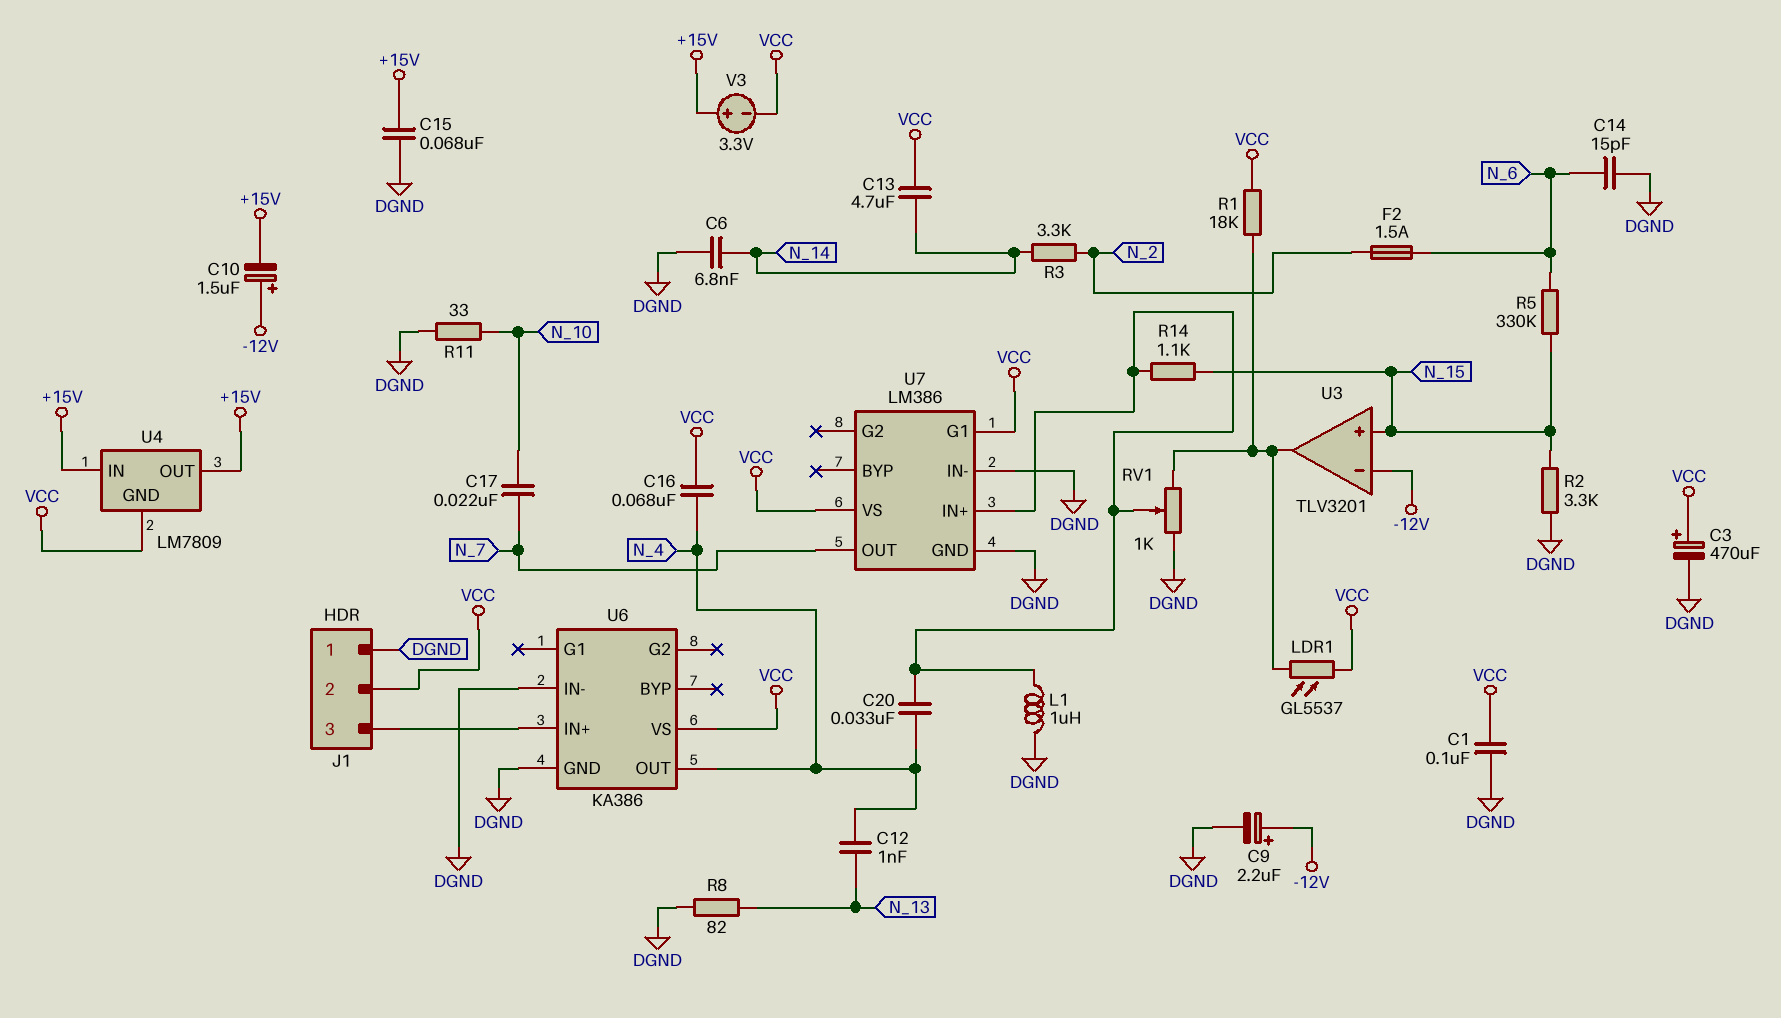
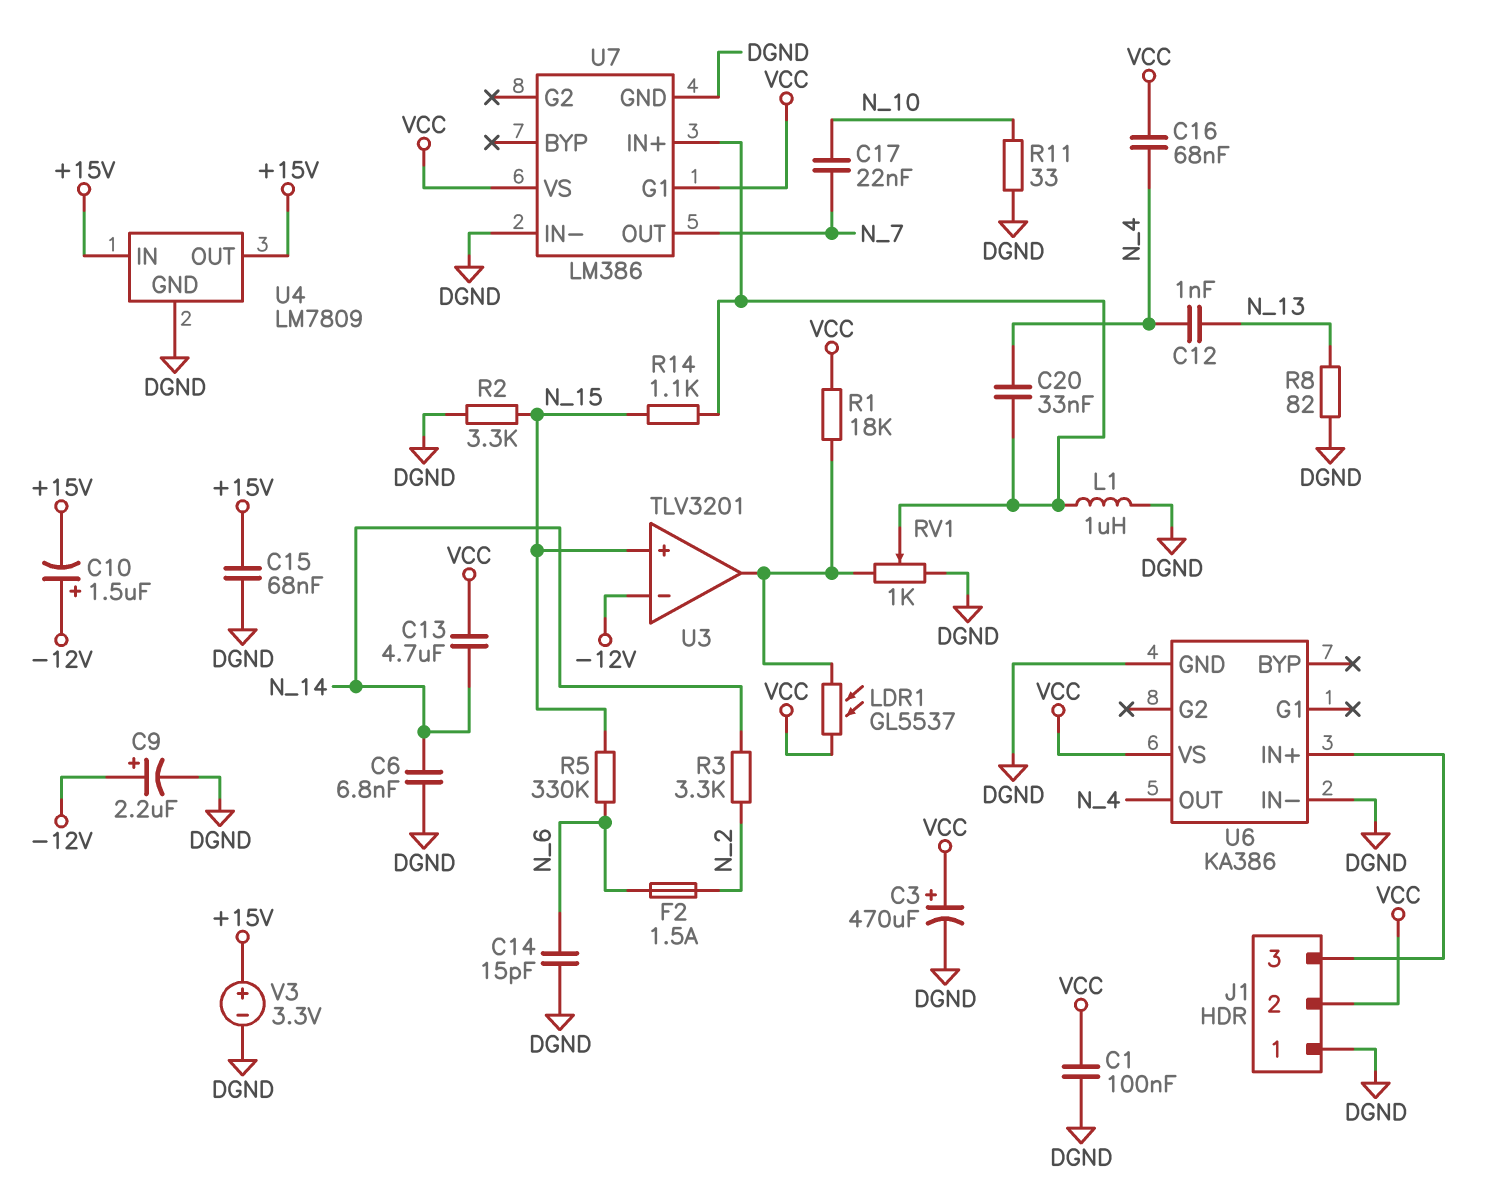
U4 pin GND: VCC -> DGND
V3: 3.3V (plus +15V, minus VCC) -> 3.3V (plus +15V, minus DGND)

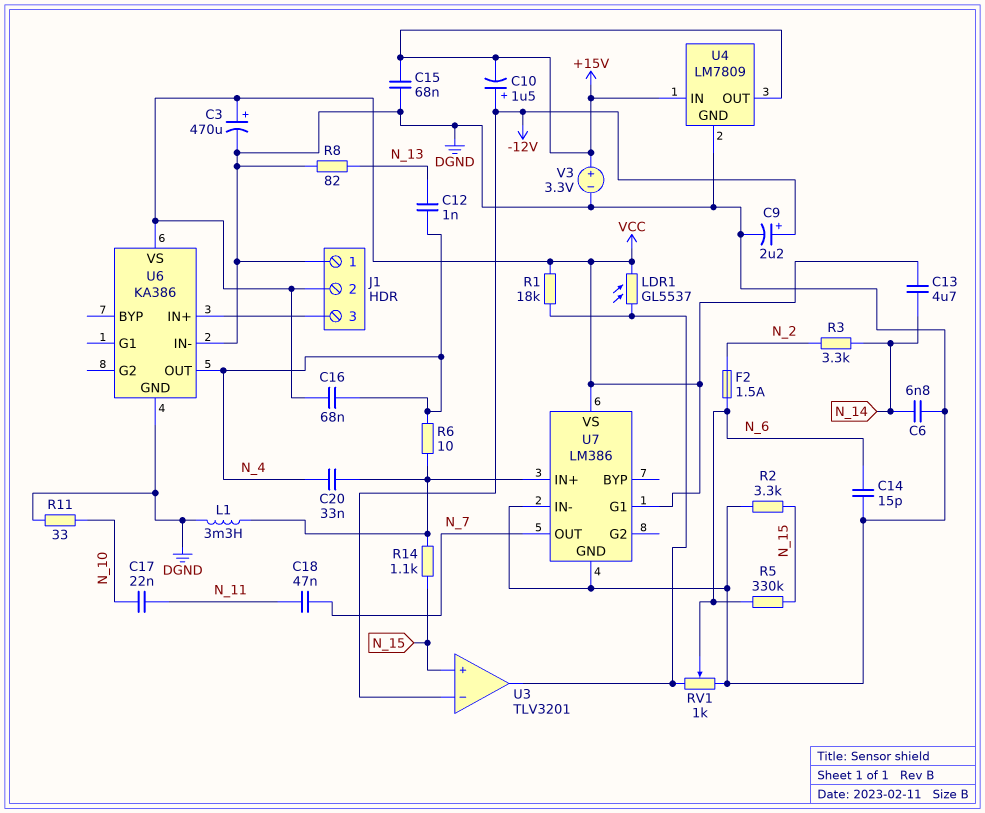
C1: 100nF (DGND, VCC) -> none
C17: 22nF (N_7, N_10) -> 22nF (N_10, N_11)
C18: none -> 47nF (N_7, N_11)
L1: 1uH (DGND, U7/IN+) -> 3.3mH (DGND, U7/IN+)
R6: none -> 10 (N_4, U7/IN+)
RV1: 1k (DGND, U3/out, wiper U7/IN+) -> 1k (DGND, U3/out, wiper N_6)

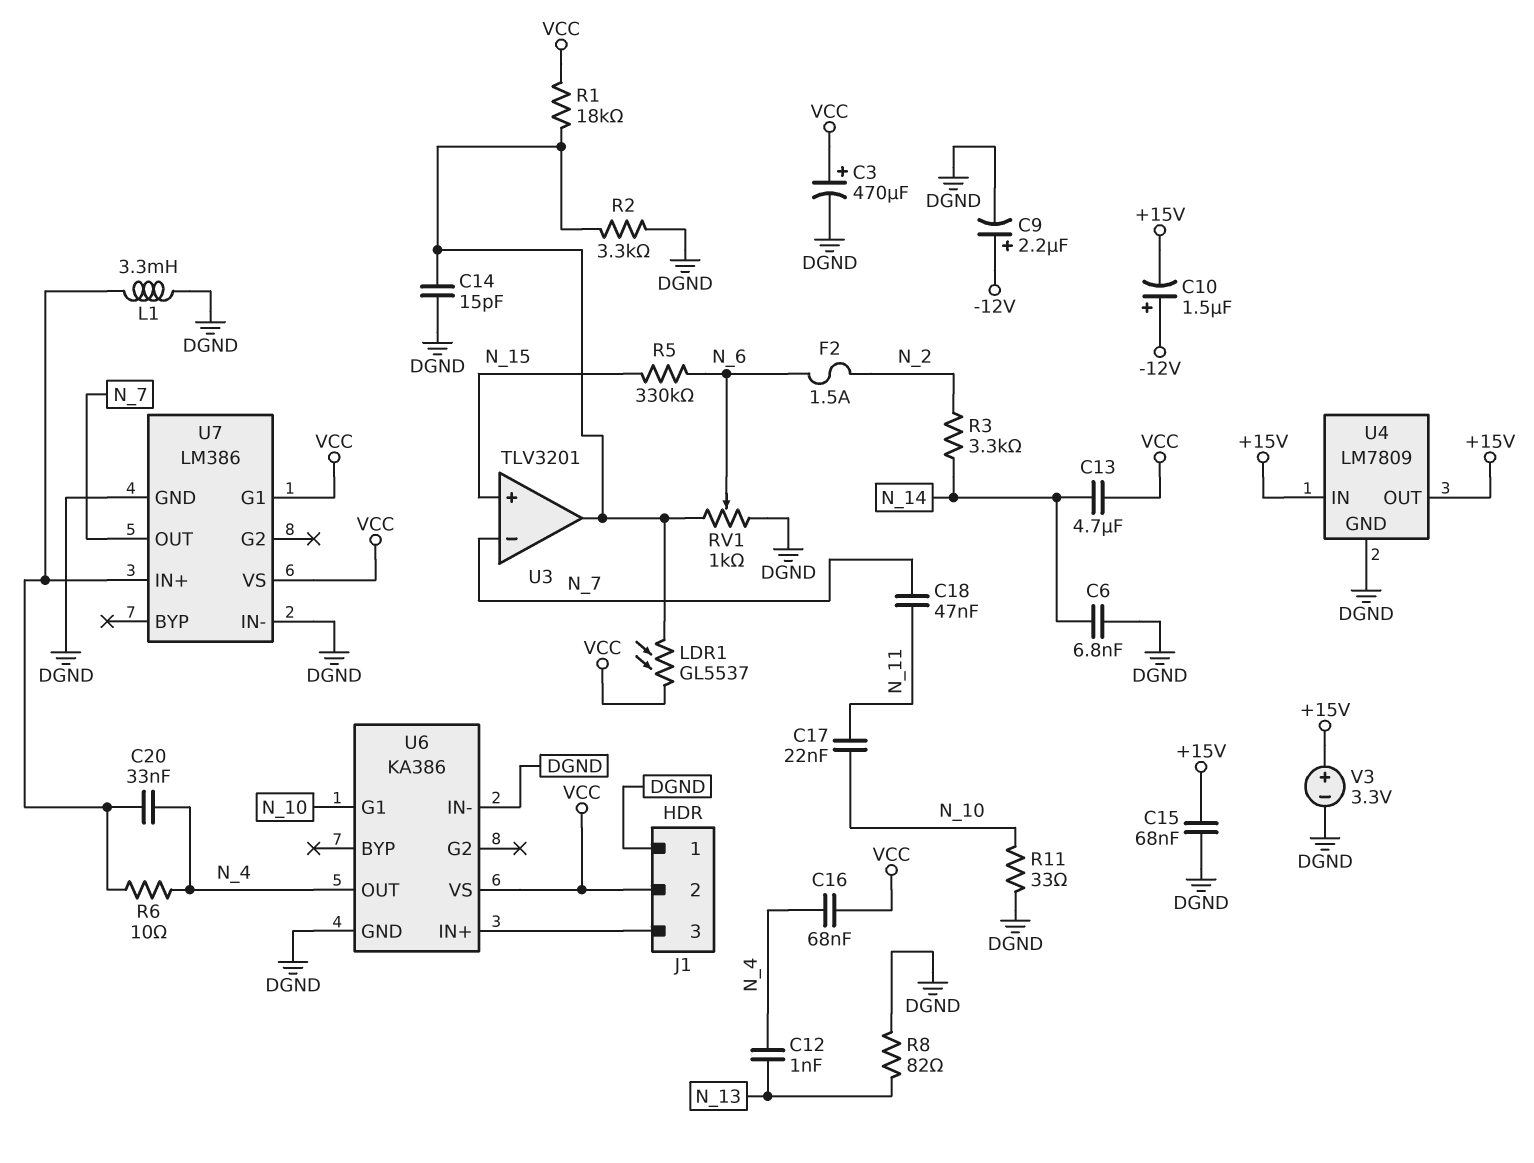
C14: 15pF (DGND, N_6) -> 15pF (DGND, U3/out)
R2: 3.3k (DGND, N_15) -> 3.3k (DGND, U3/out)
R14: 1.1k (N_15, U7/IN+) -> none
U3 pin in-: -12V -> N_7
U6 pin G1: none -> N_10

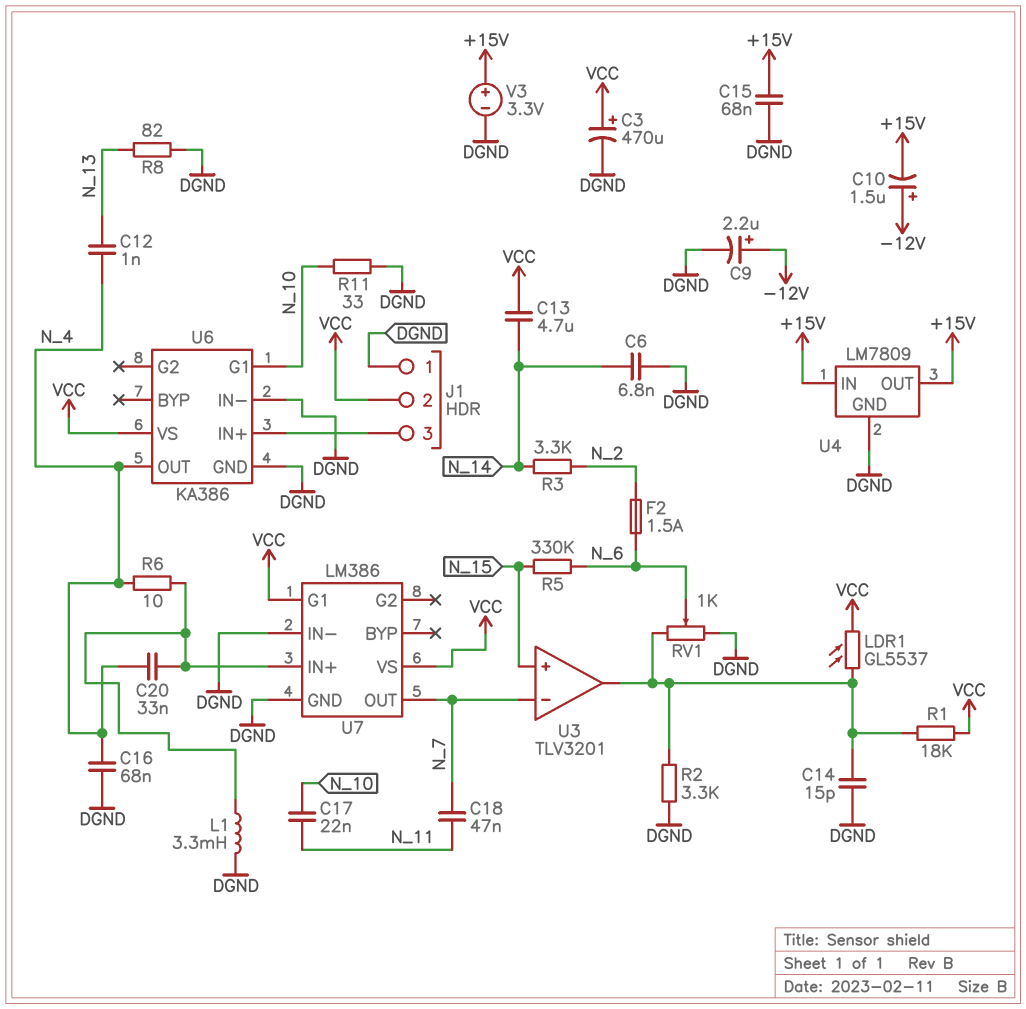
C16: 68nF (N_4, VCC) -> 68nF (DGND, N_4)

